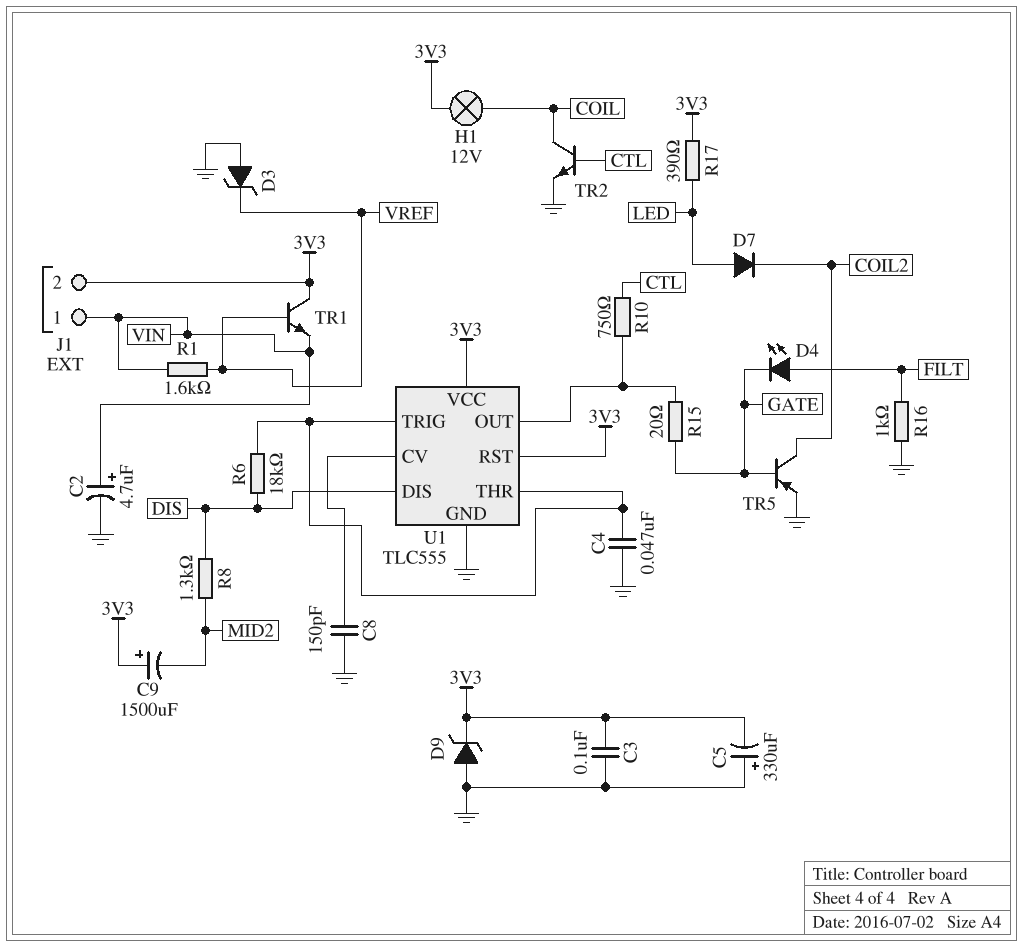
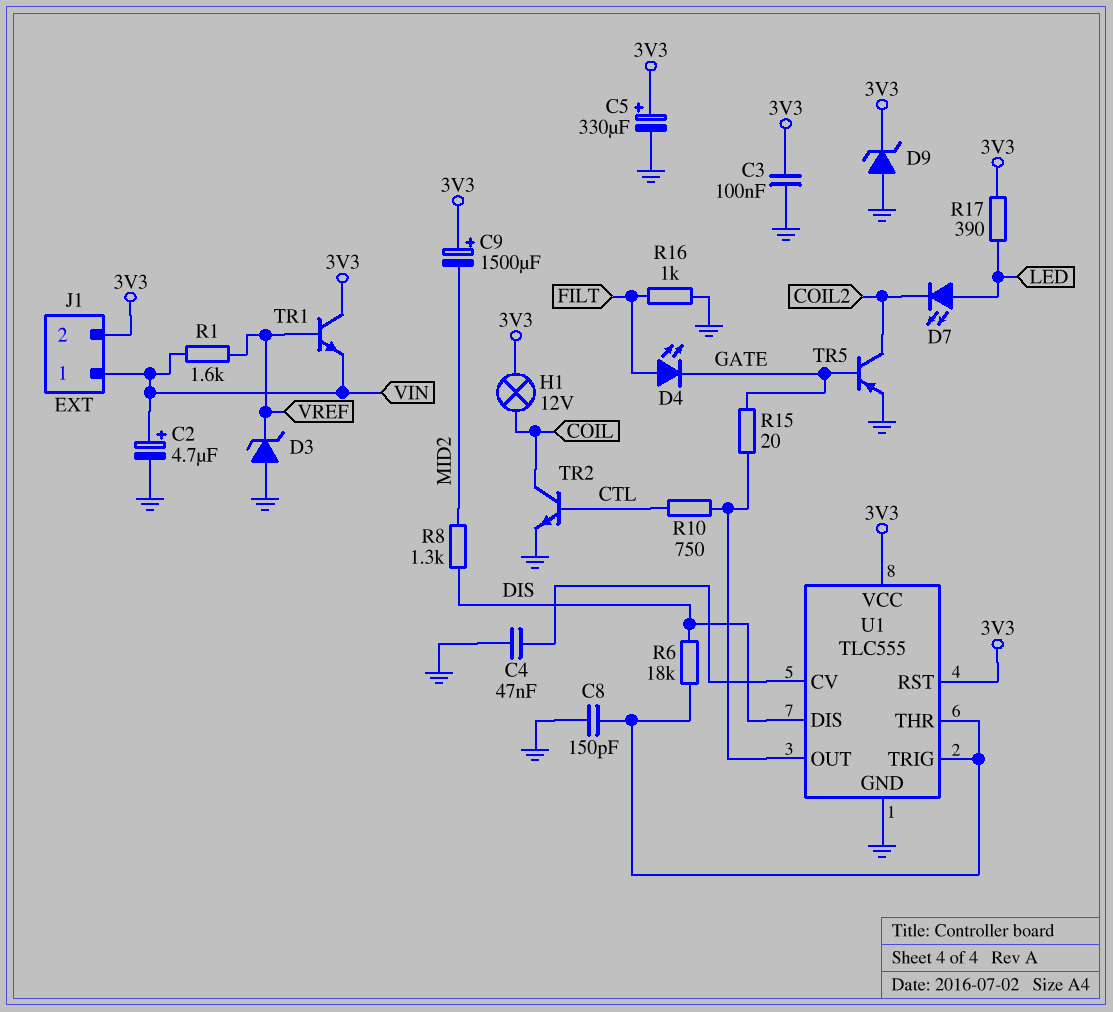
C4: 47nF (GND, U1/THR) -> 47nF (GND, U1/CV)
C5: 330uF (plus GND, minus 3V3) -> 330uF (plus 3V3, minus GND)
C8: 150pF (GND, U1/CV) -> 150pF (GND, U1/THR)
D7: diode (A LED, K COIL2) -> LED (A LED, K COIL2)

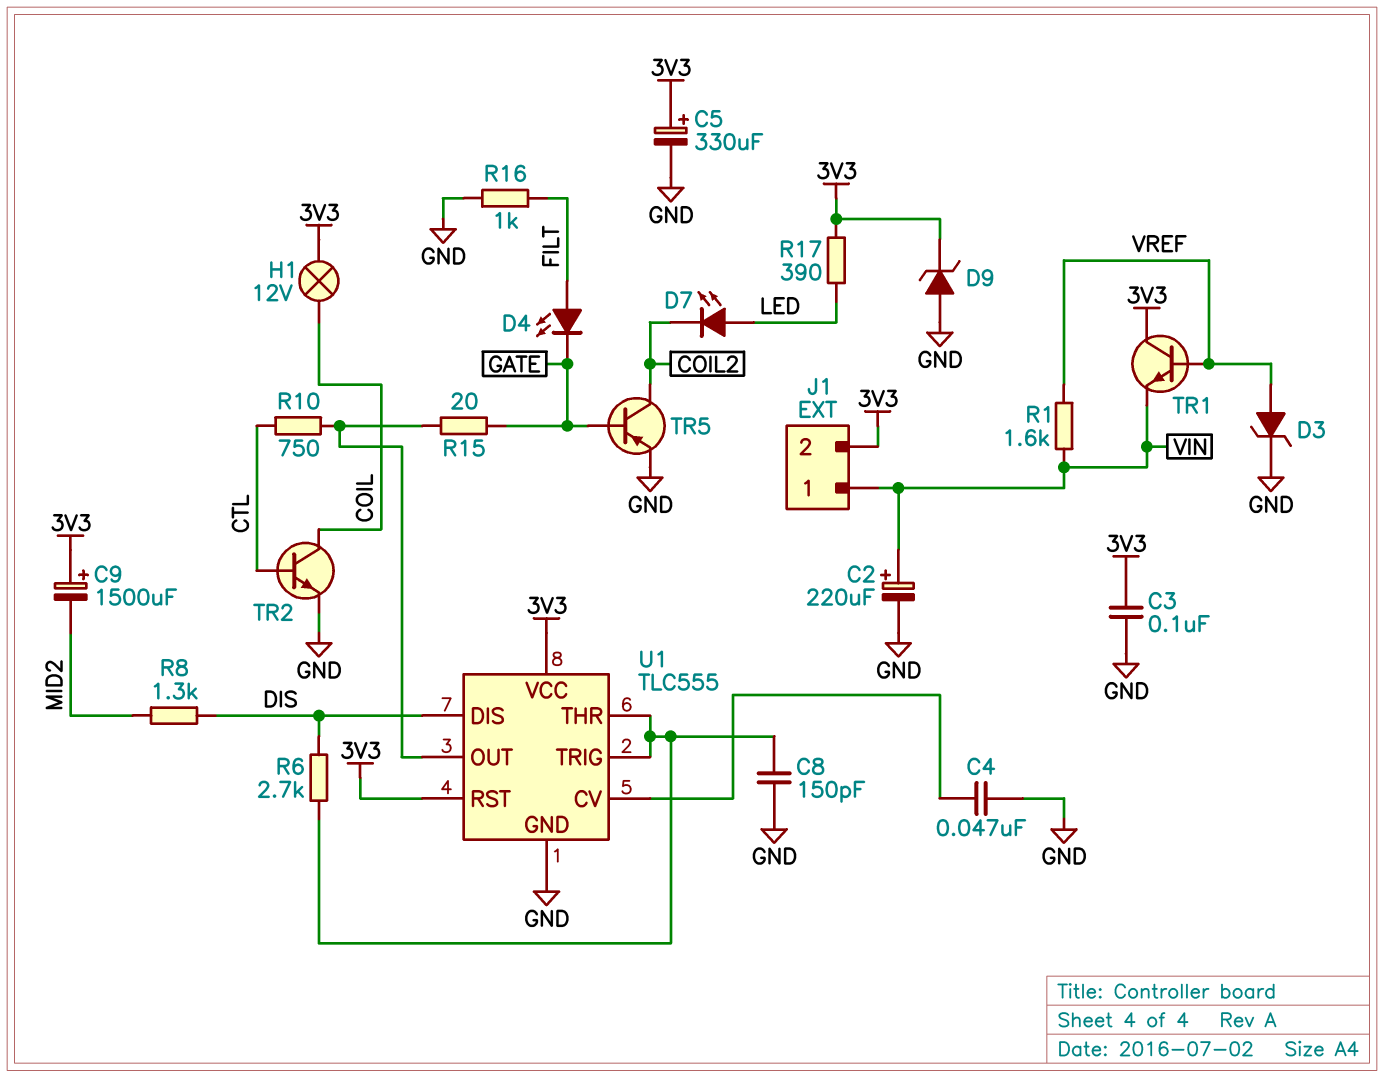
C2: 4.7uF (plus VIN, minus GND) -> 220uF (plus VIN, minus GND)
D3: zener (A GND, K VREF) -> zener (A VREF, K GND)
R6: 18k (DIS, U1/THR) -> 2.7k (DIS, U1/THR)

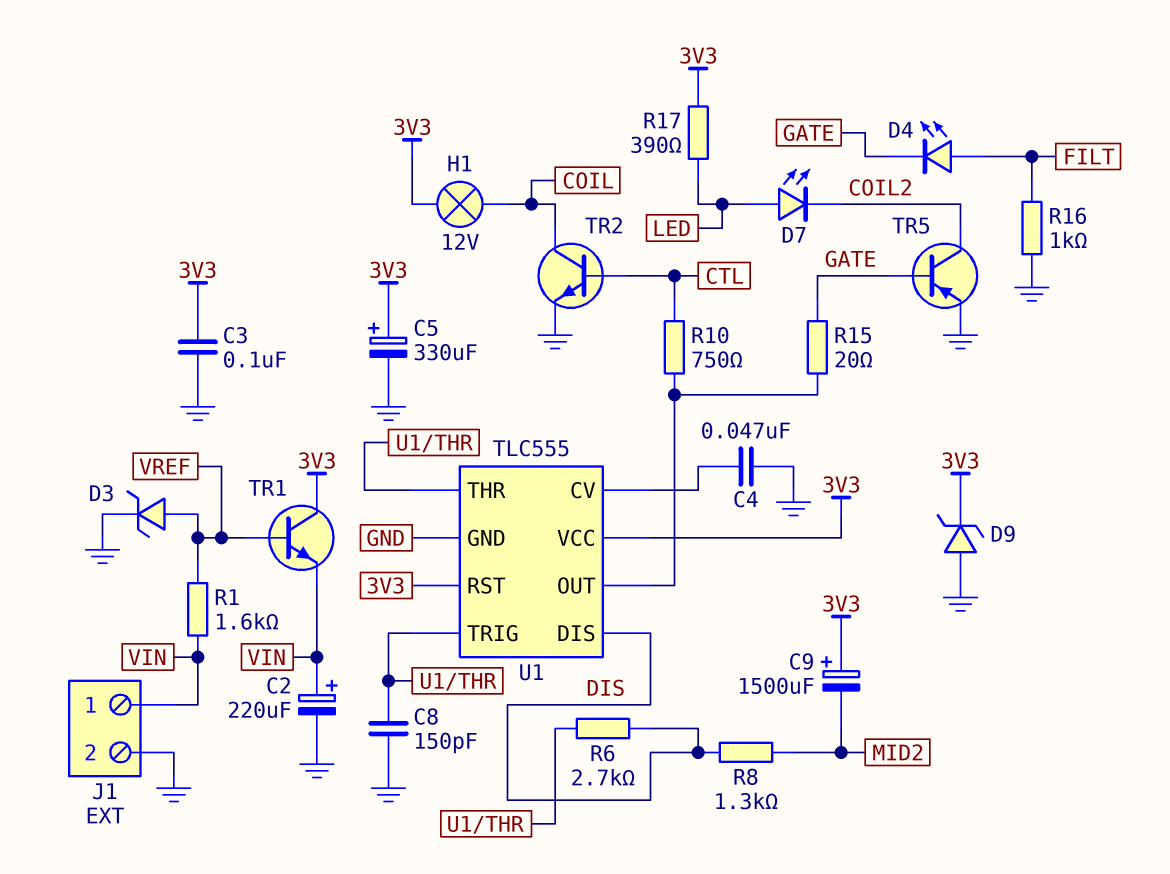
J1 pin 2: 3V3 -> GND

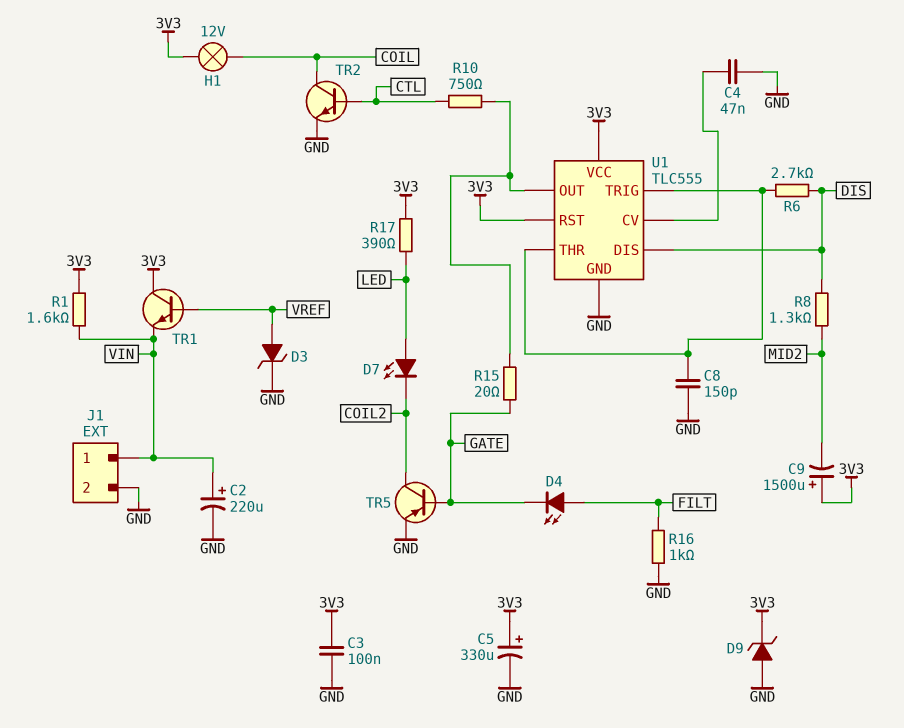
R1: 1.6k (VIN, VREF) -> 1.6k (3V3, VIN)

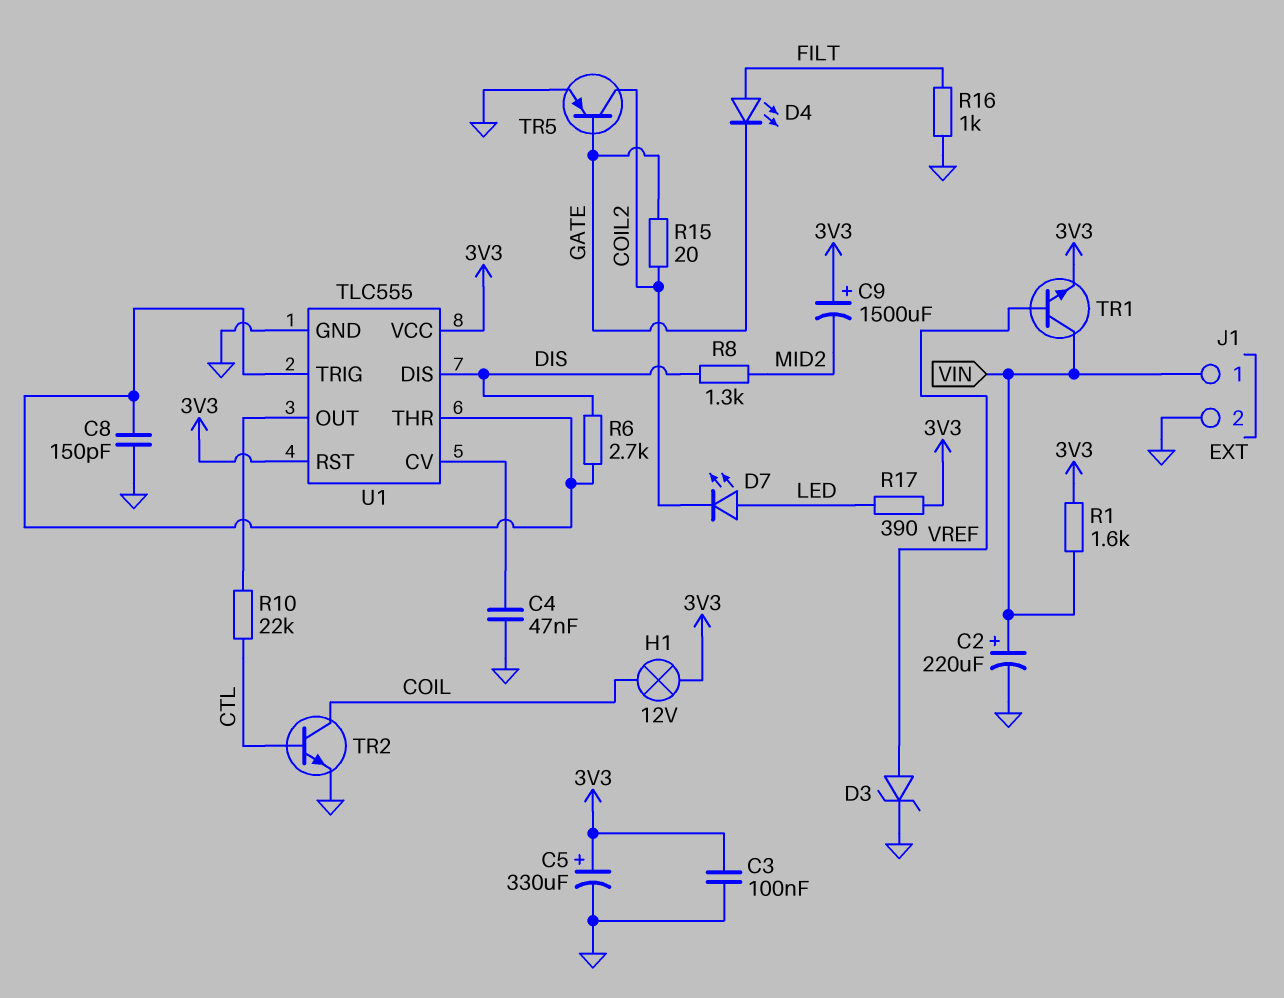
D9: zener (A GND, K 3V3) -> none
R10: 750 (CTL, U1/OUT) -> 22k (CTL, U1/OUT)
R15: 20 (GATE, U1/OUT) -> 20 (COIL2, GATE)
TR1: NPN (B VREF, C 3V3, E VIN) -> NPN (B VREF, C VIN, E 3V3)

